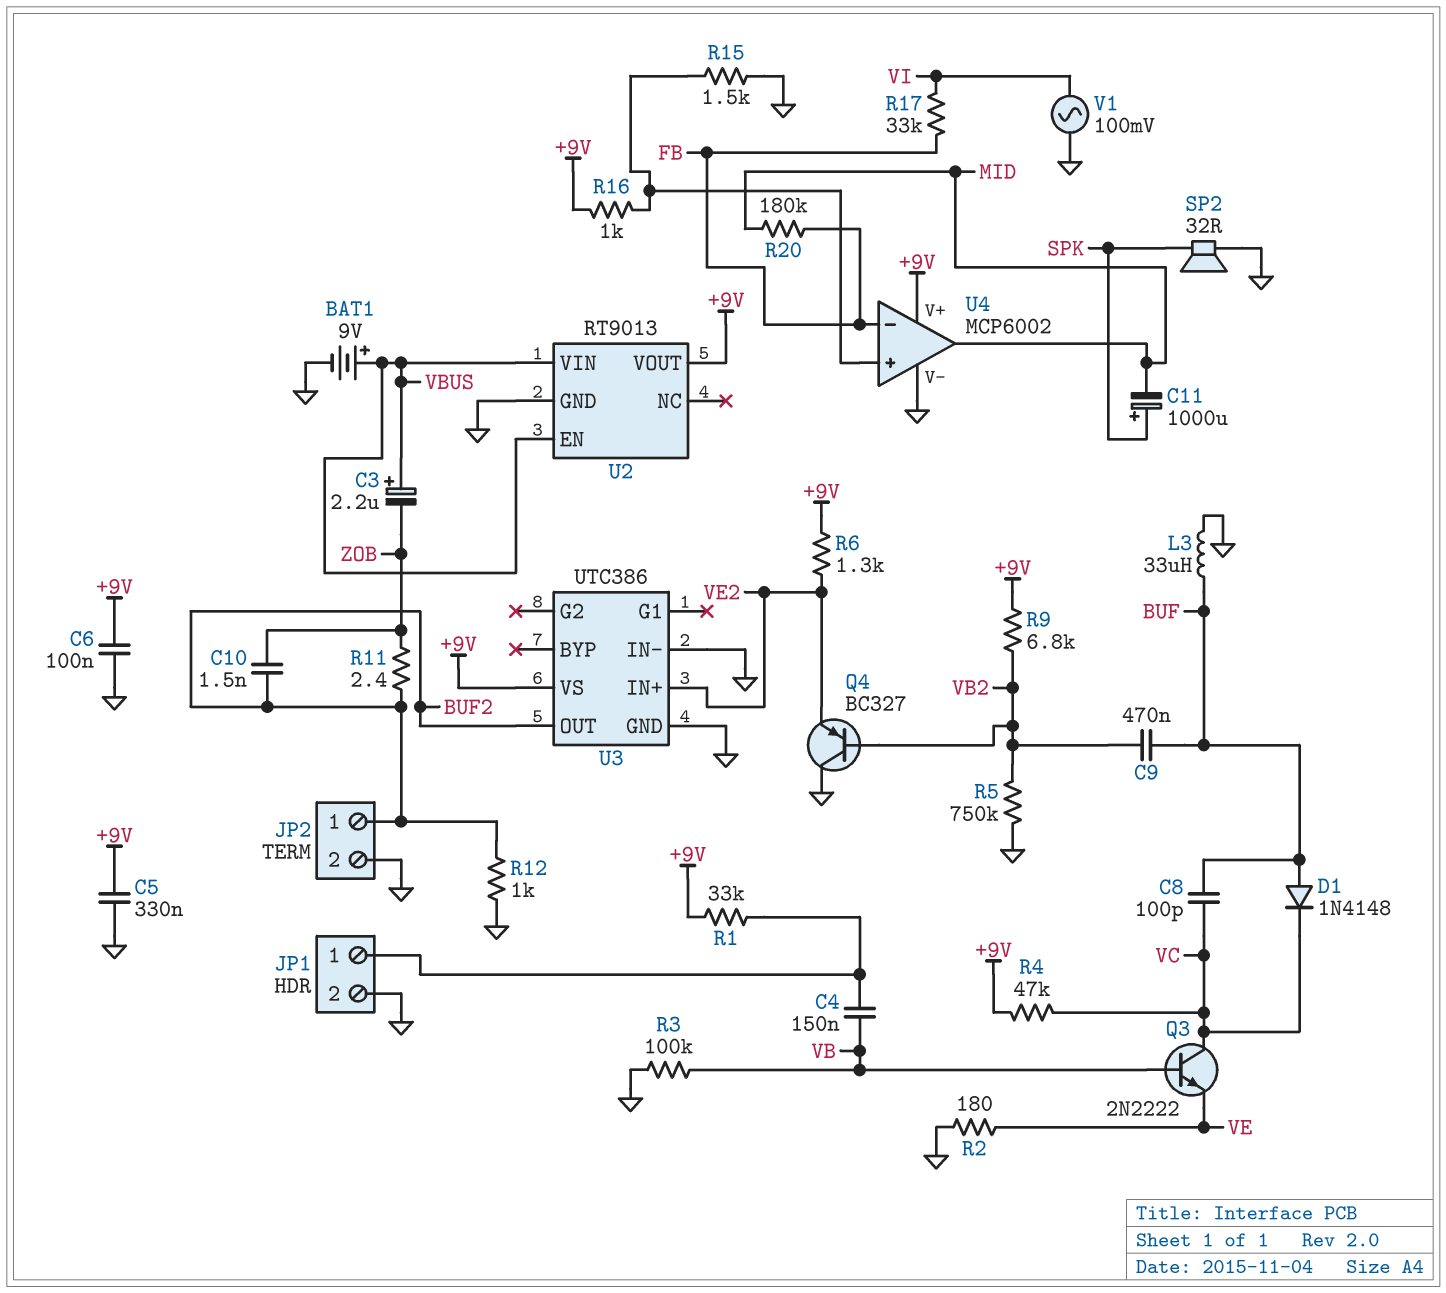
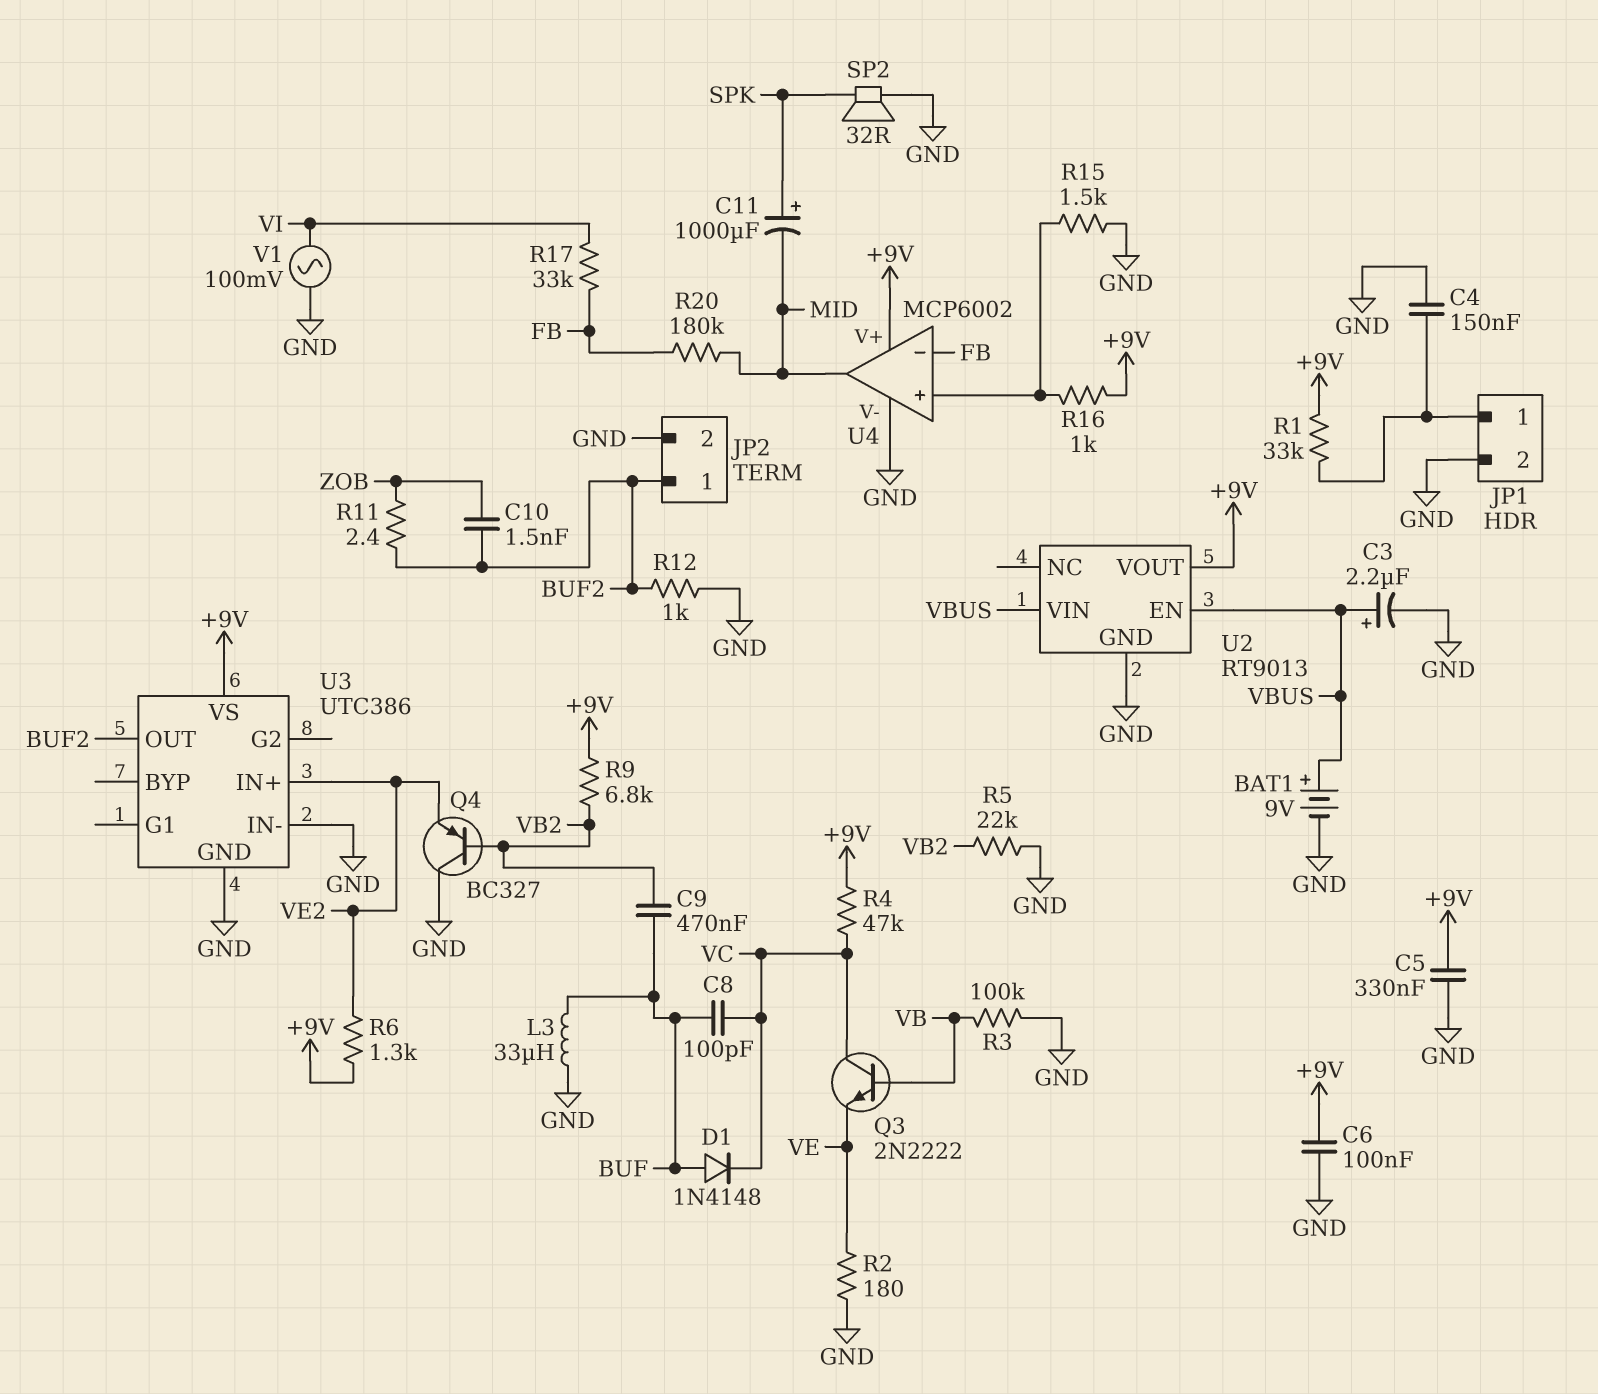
C3: 2.2uF (plus VBUS, minus ZOB) -> 2.2uF (plus VBUS, minus GND)
C4: 150nF (JP1/1, VB) -> 150nF (GND, JP1/1)
R5: 750k (GND, VB2) -> 22k (GND, VB2)

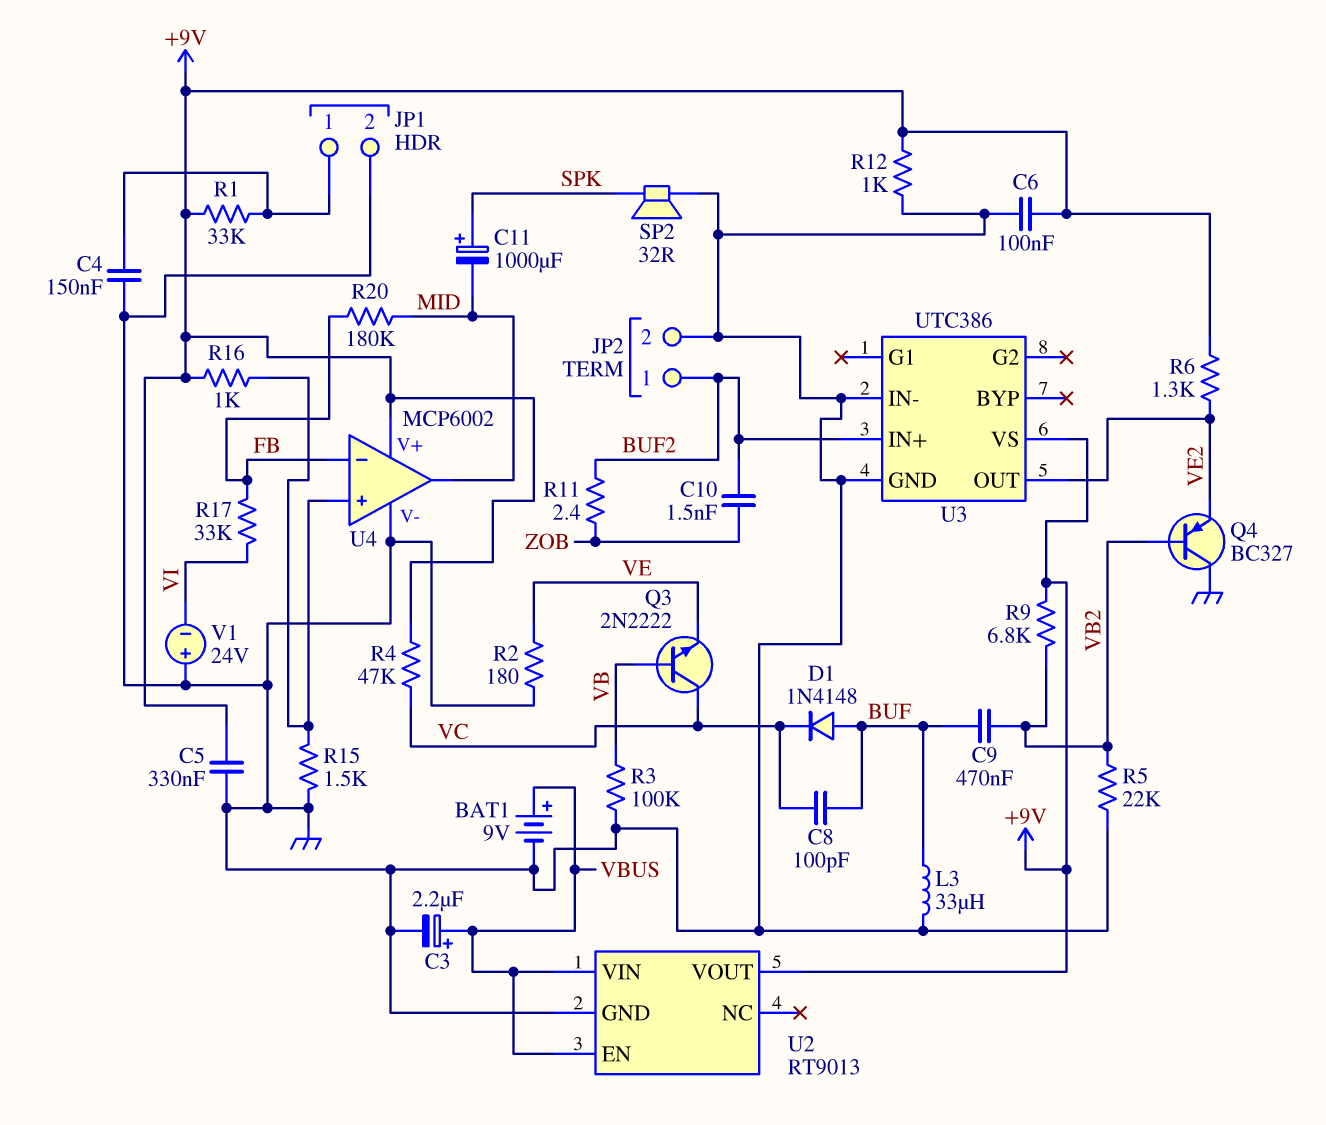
R12: 1k (BUF2, GND) -> 1k (+9V, GND)
U3 pin IN+: VE2 -> BUF2
U3 pin OUT: BUF2 -> VE2
V1: AC 100mV (GND, VI) -> 24V (plus GND, minus VI)

